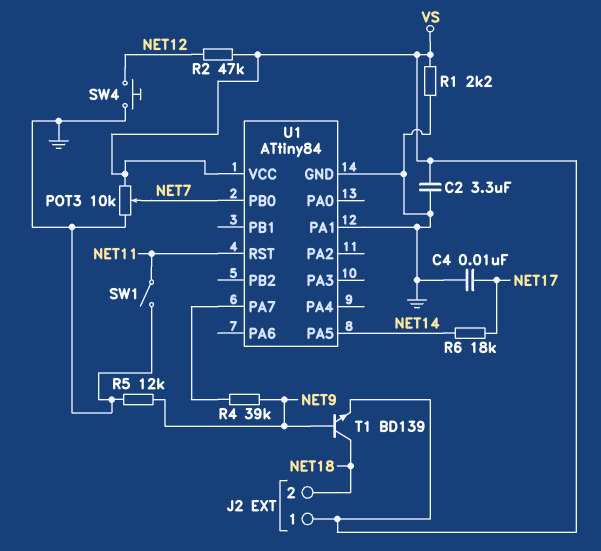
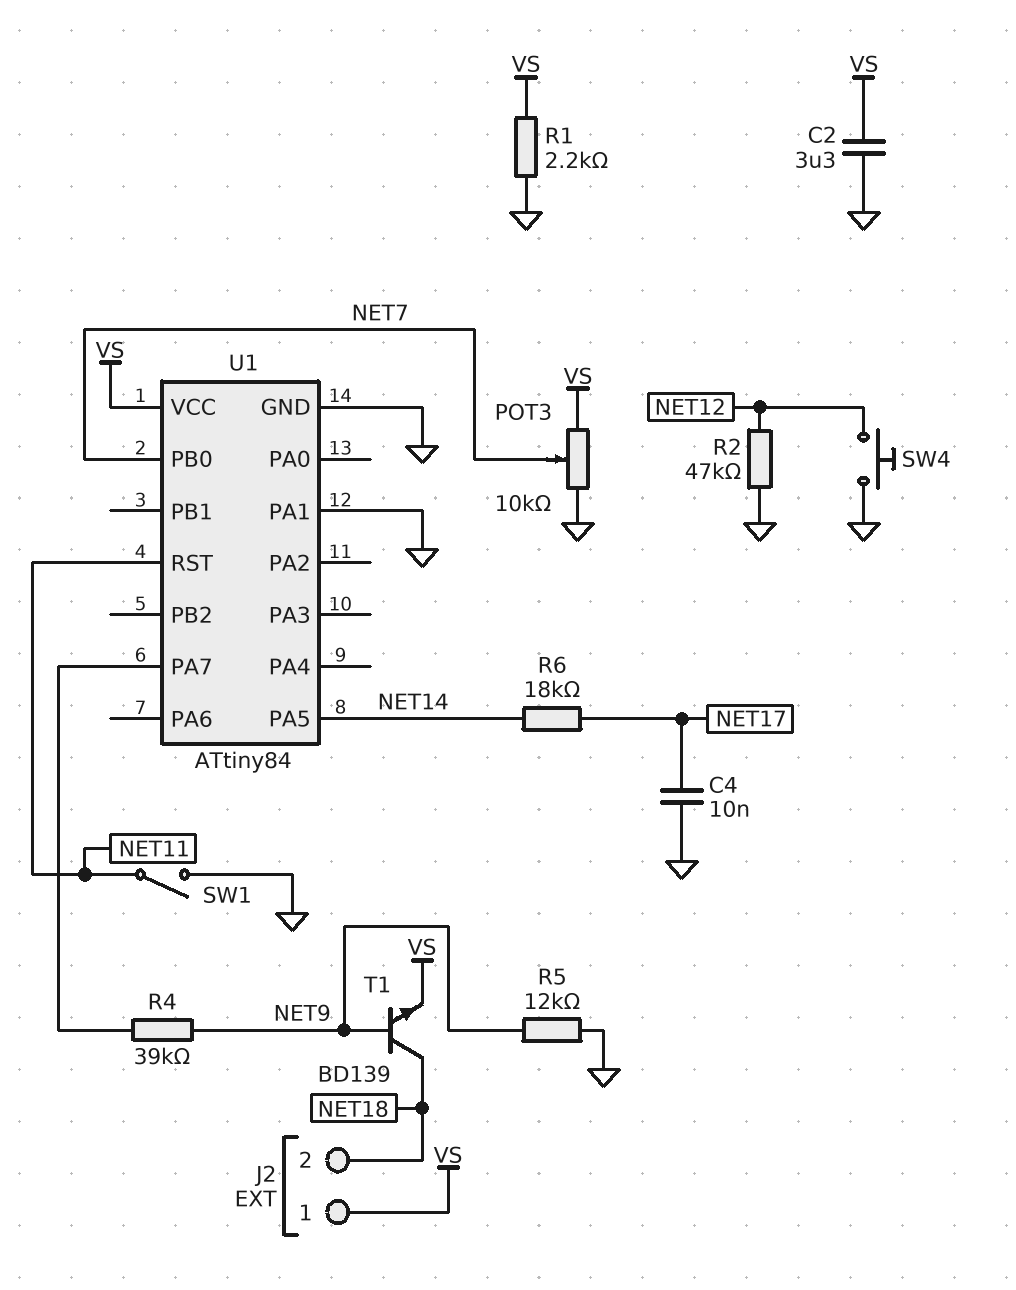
R2: 47k (NET12, VS) -> 47k (GND, NET12)

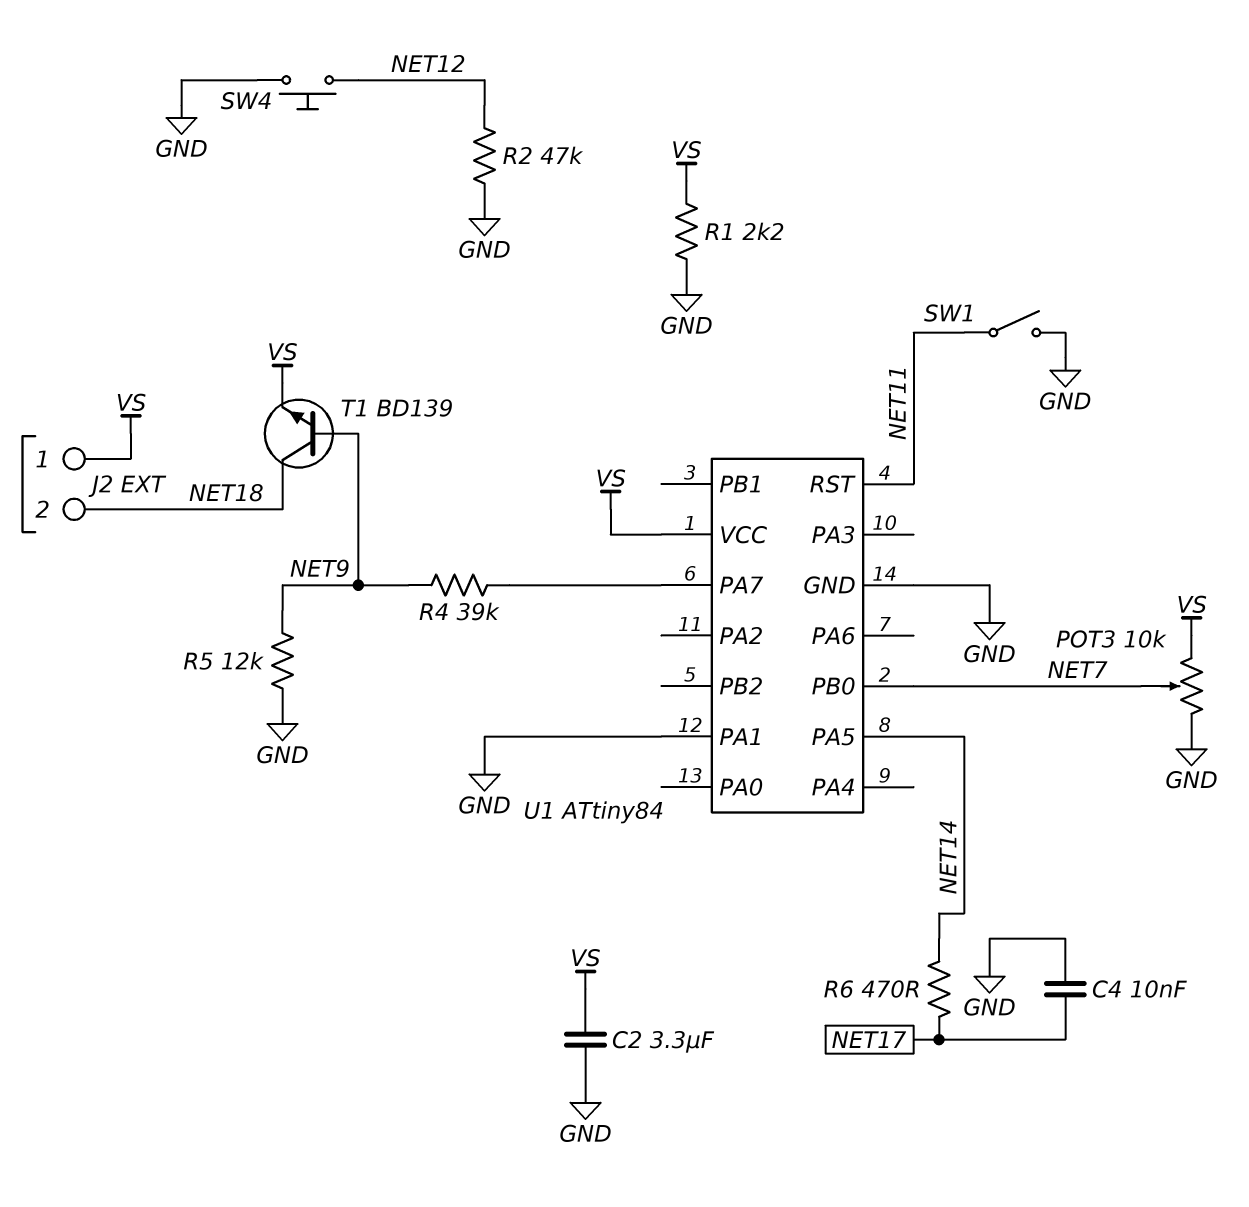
R6: 18k (NET14, NET17) -> 470 (NET14, NET17)

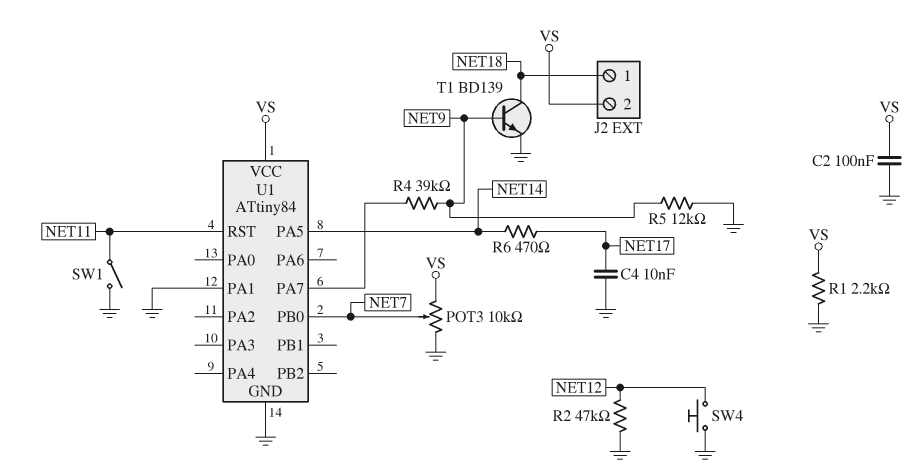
C2: 3.3uF (GND, VS) -> 100nF (GND, VS)
J2 pin 1: VS -> NET18
J2 pin 2: NET18 -> VS
T1: NPN BD139 (B NET9, C NET18, E VS) -> NPN BD139 (B NET9, C NET18, E GND)

